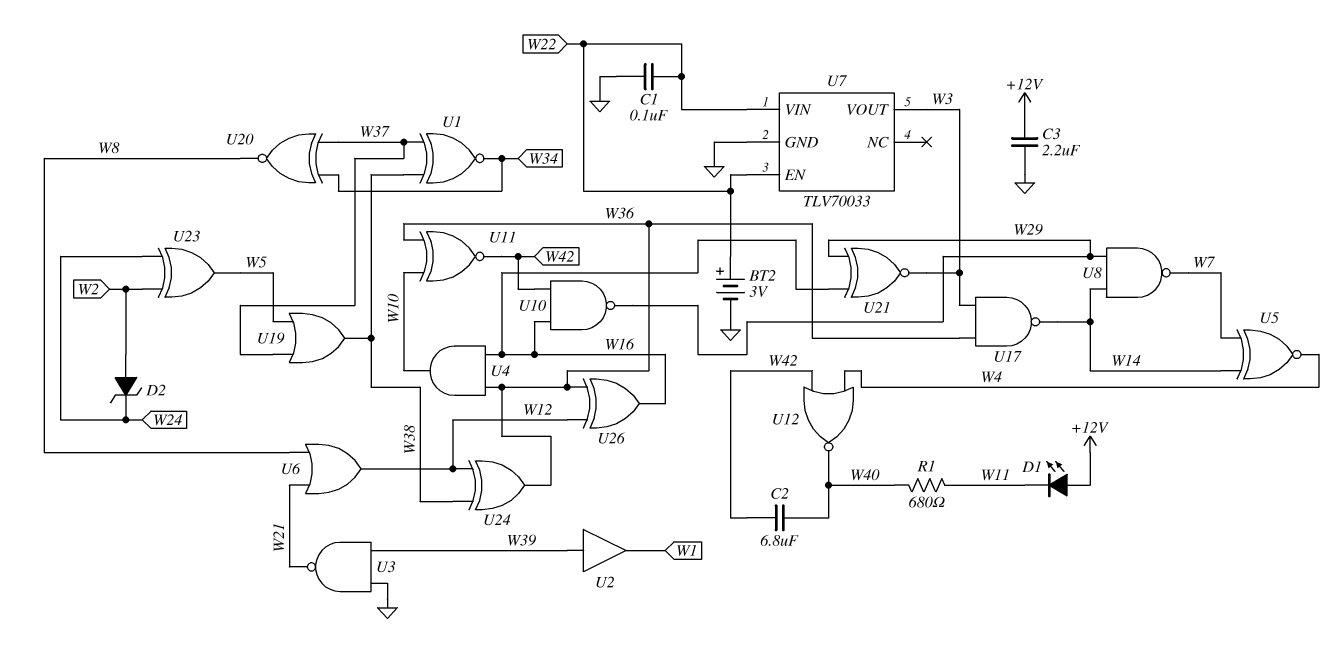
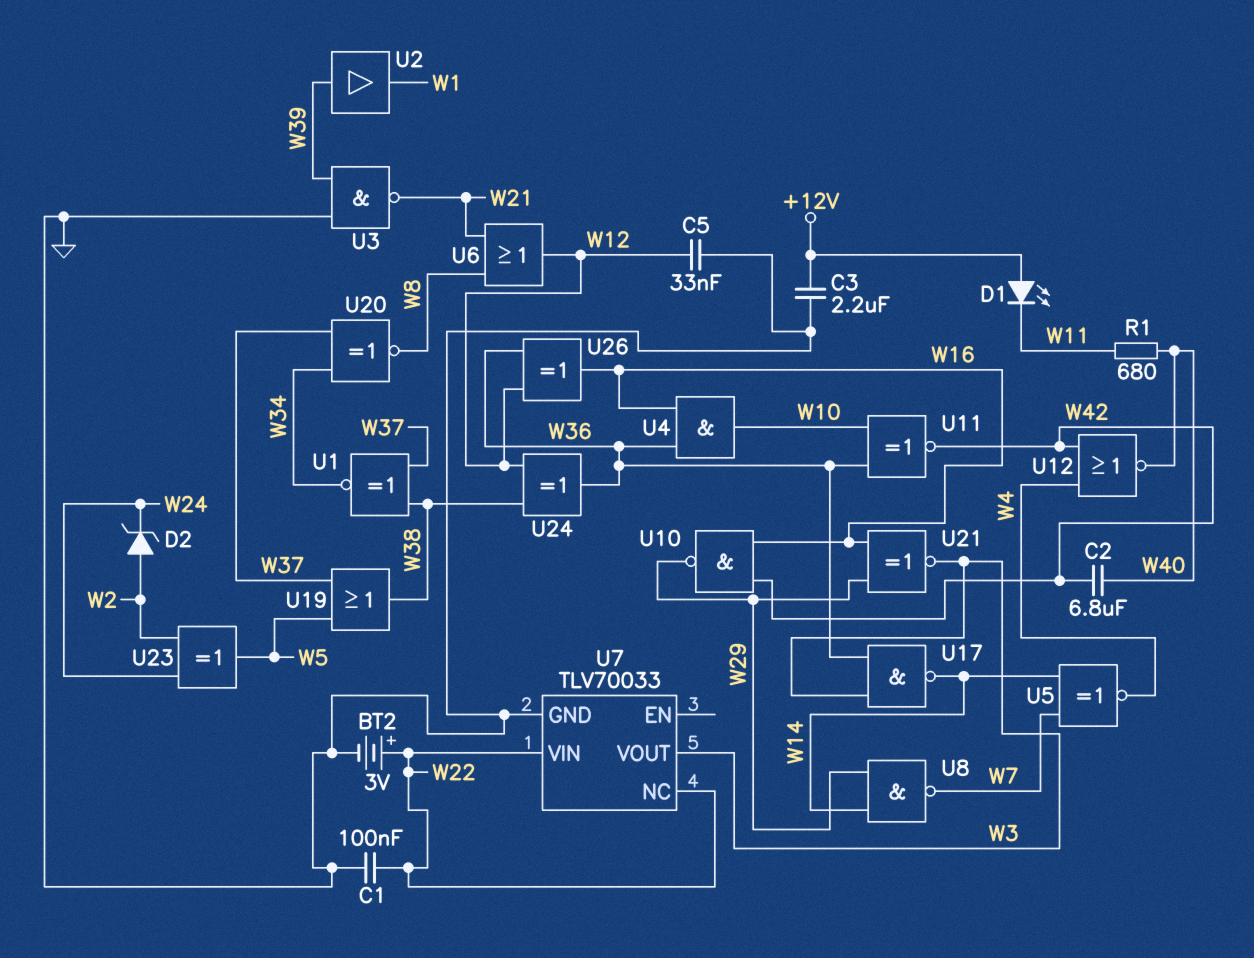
C5: none -> 33nF (GND, W12)
U7 pin EN: W22 -> none
U7 pin NC: none -> W22

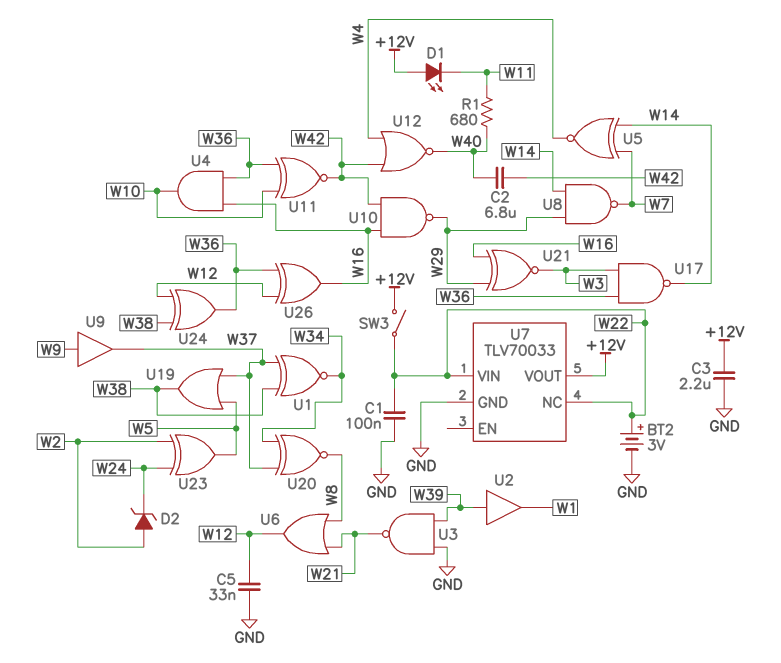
SW3: none -> switch (+12V, W22)
U7 pin VOUT: W3 -> +12V
U9: none -> buffer (in W9, out W37)

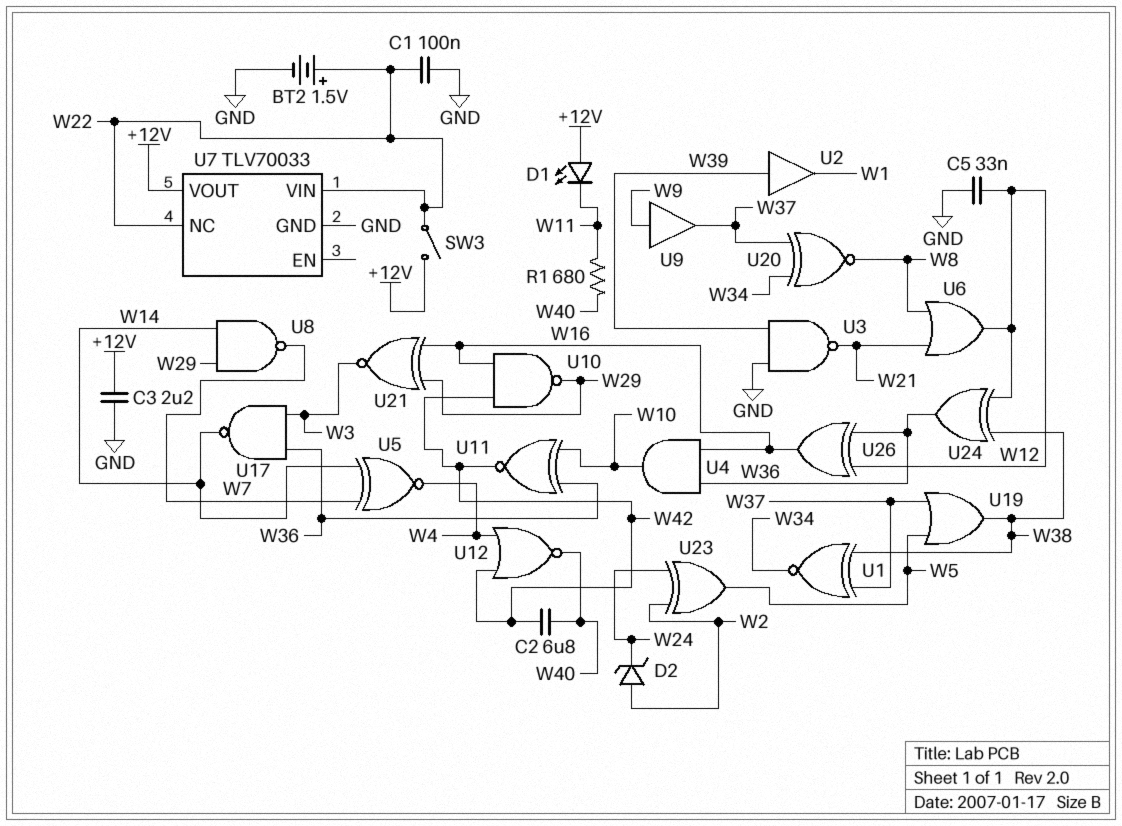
BT2: 3V (plus W22, minus GND) -> 1.5V (plus W22, minus GND)

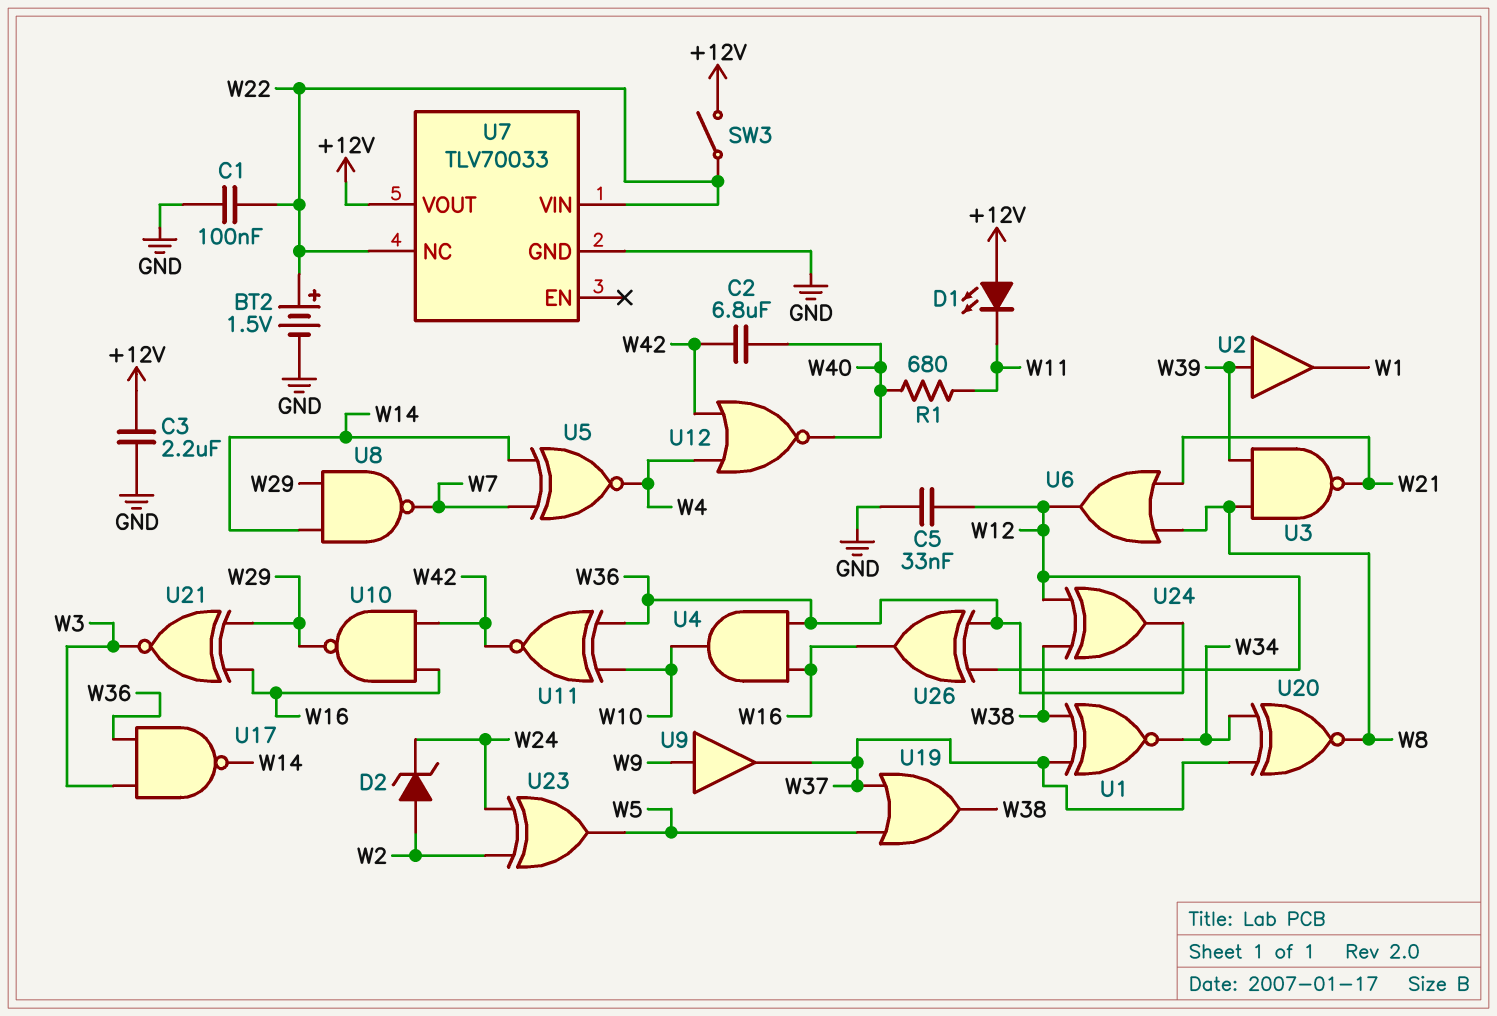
U3: NAND (in GND, in W39, out W21) -> NAND (in W8, in W39, out W21)

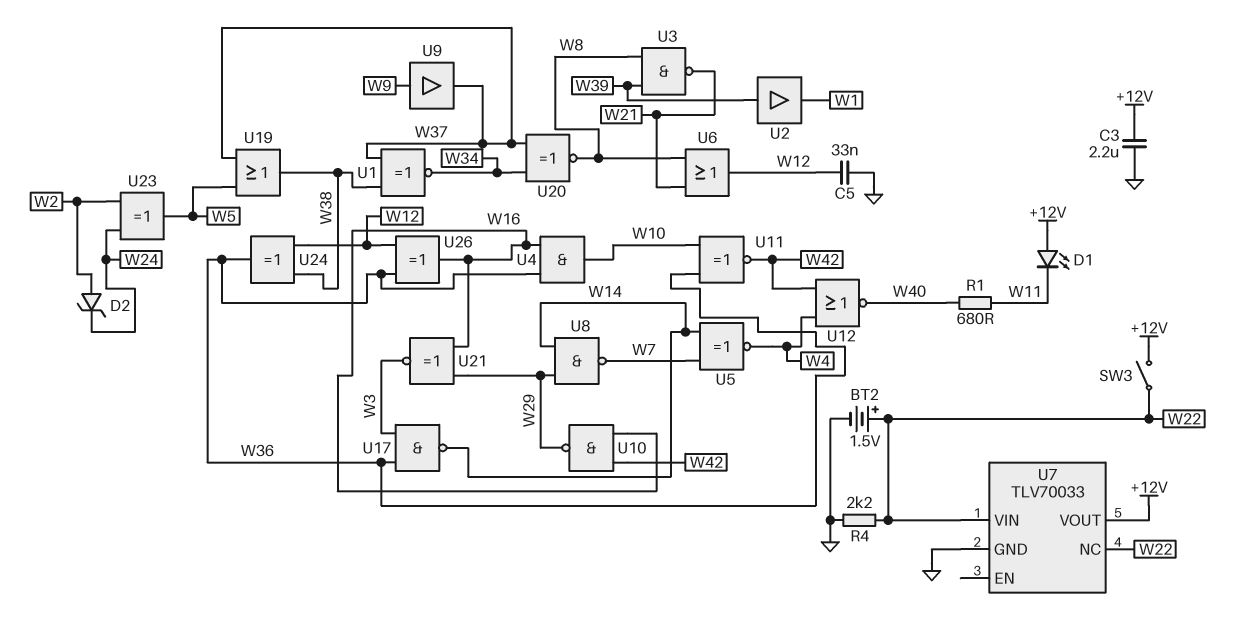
C1: 100nF (GND, W22) -> none
C2: 6.8uF (W40, W42) -> none
R4: none -> 2.2k (GND, W22)

